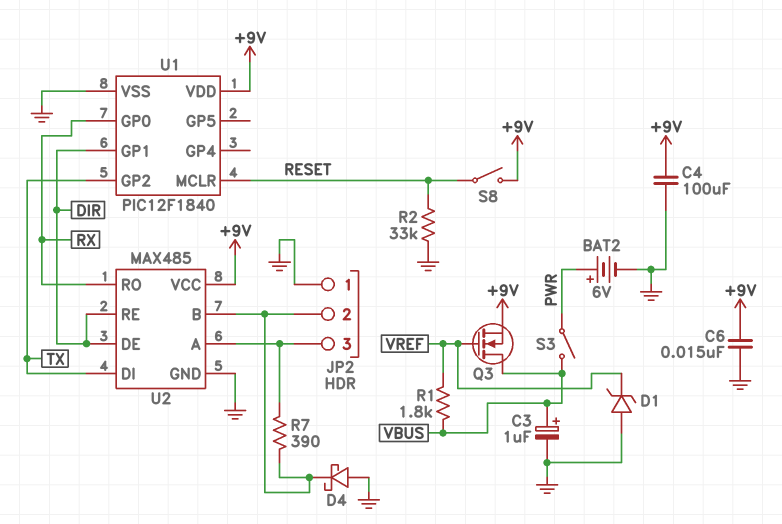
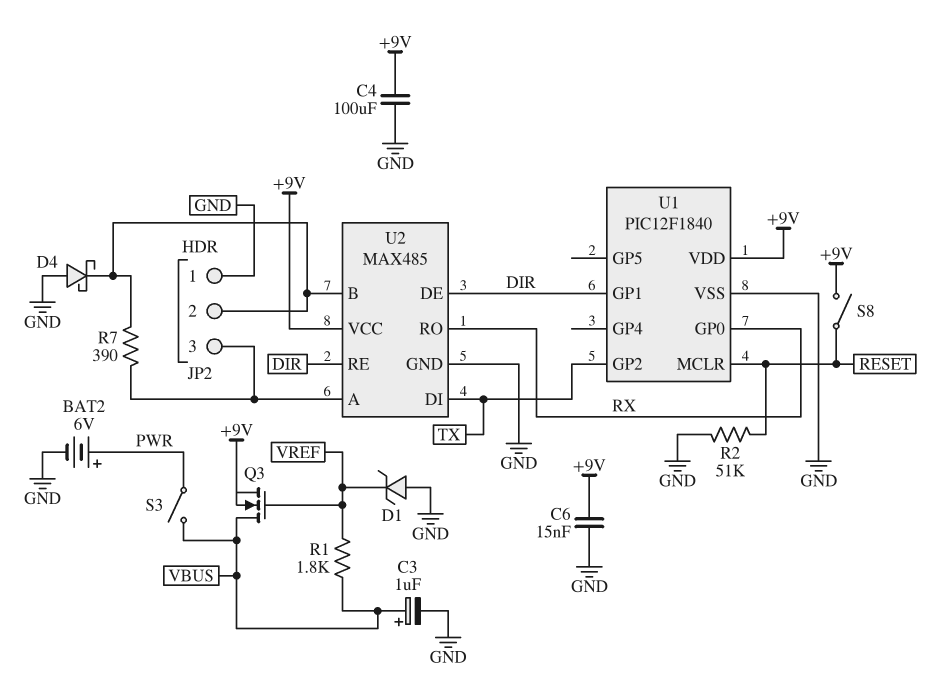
R2: 33k (GND, RESET) -> 51k (GND, RESET)

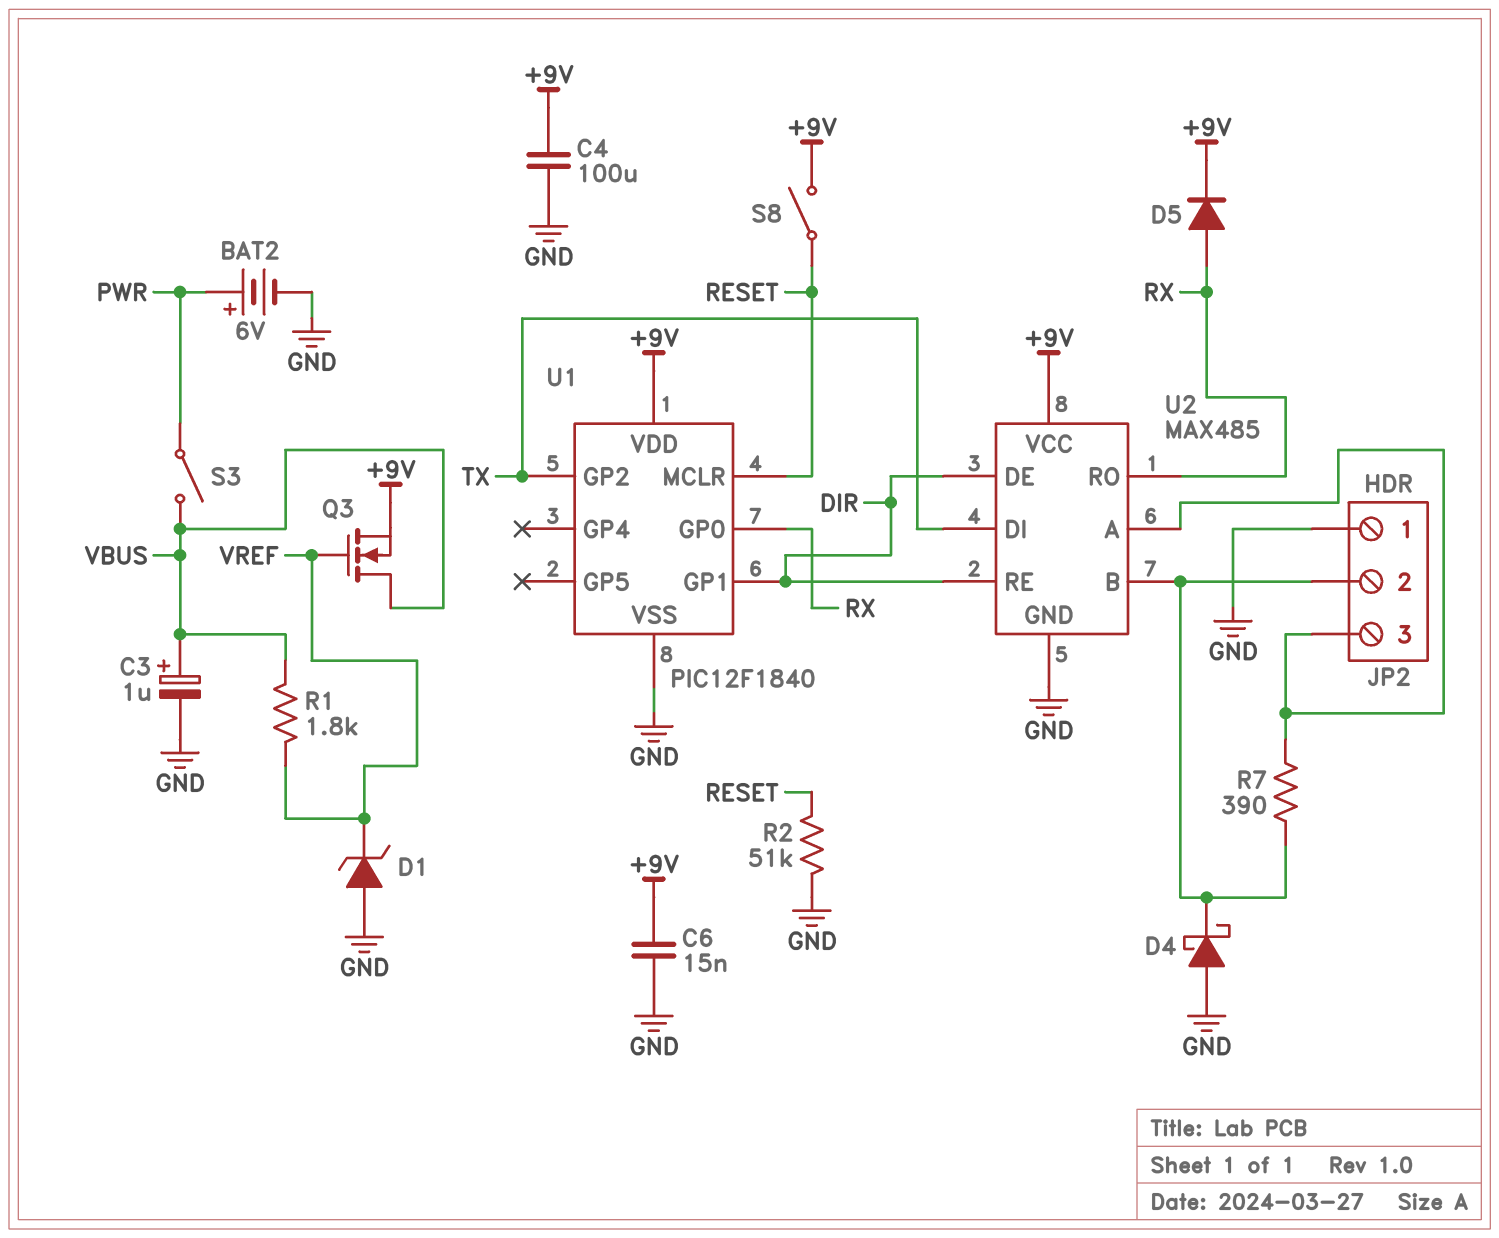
D5: none -> diode (A RX, K +9V)

